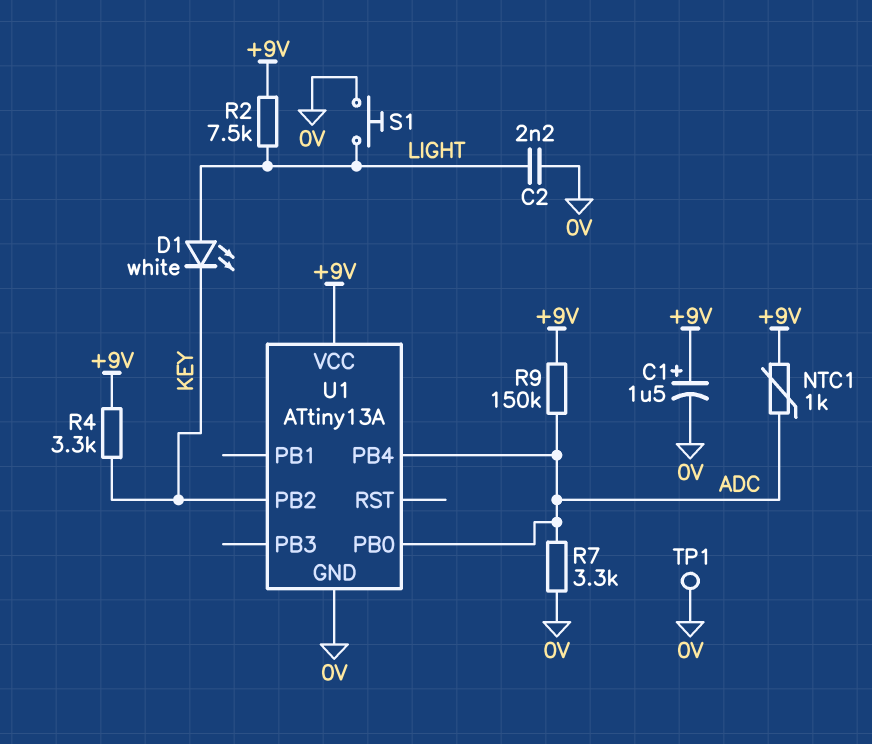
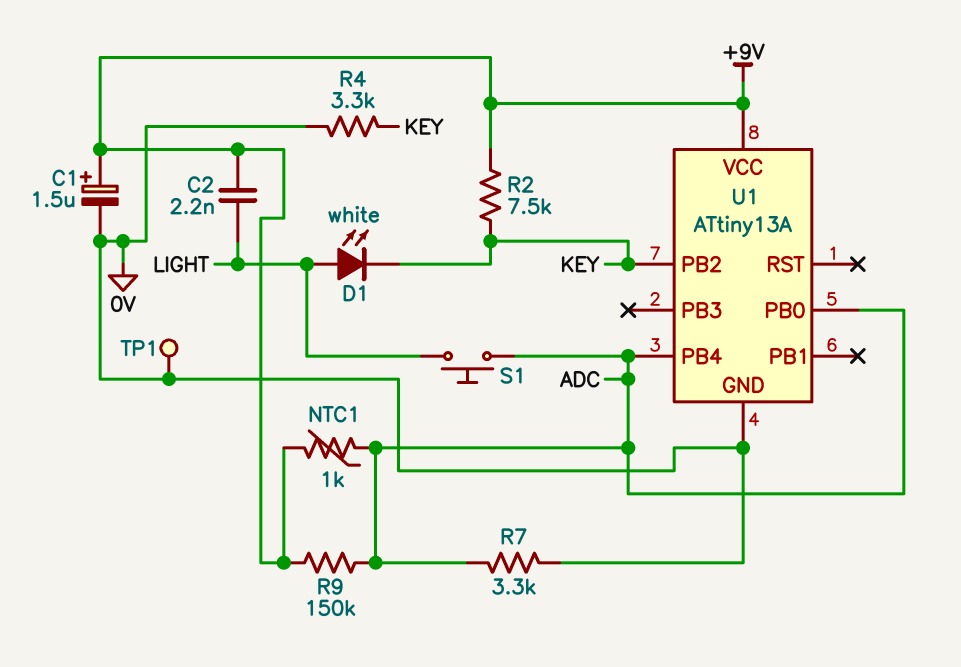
C2: 2.2nF (0V, LIGHT) -> 2.2nF (+9V, LIGHT)
R2: 7.5k (+9V, LIGHT) -> 7.5k (+9V, KEY)
R4: 3.3k (+9V, KEY) -> 3.3k (0V, KEY)
S1: button (0V, LIGHT) -> button (ADC, LIGHT)

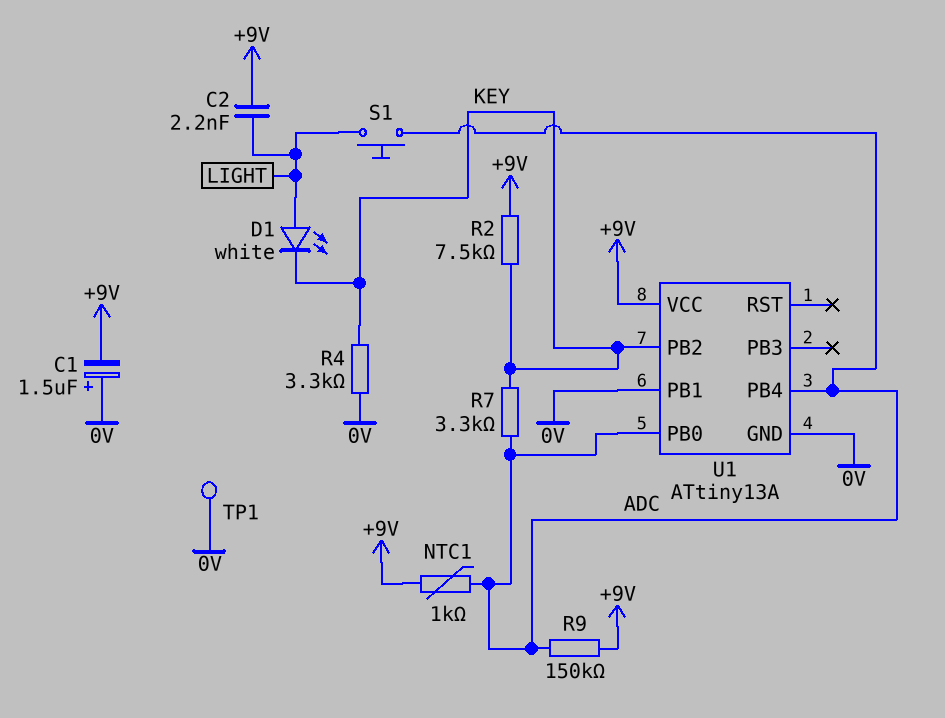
C1: 1.5uF (plus +9V, minus 0V) -> 1.5uF (plus 0V, minus +9V)
R7: 3.3k (0V, ADC) -> 3.3k (ADC, KEY)
U1 pin PB1: none -> 0V

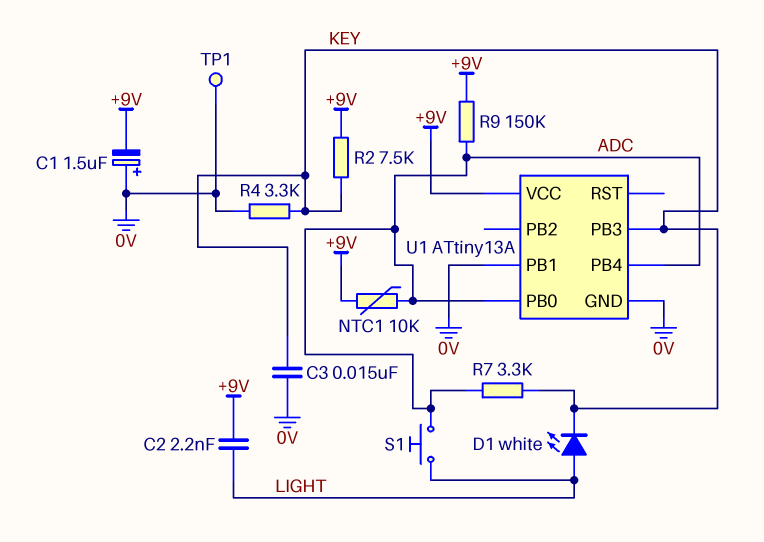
C3: none -> 15nF (0V, KEY)
NTC1: 1k (+9V, ADC) -> 10k (+9V, ADC)
U1 pin PB2: KEY -> none
U1 pin PB3: none -> KEY

